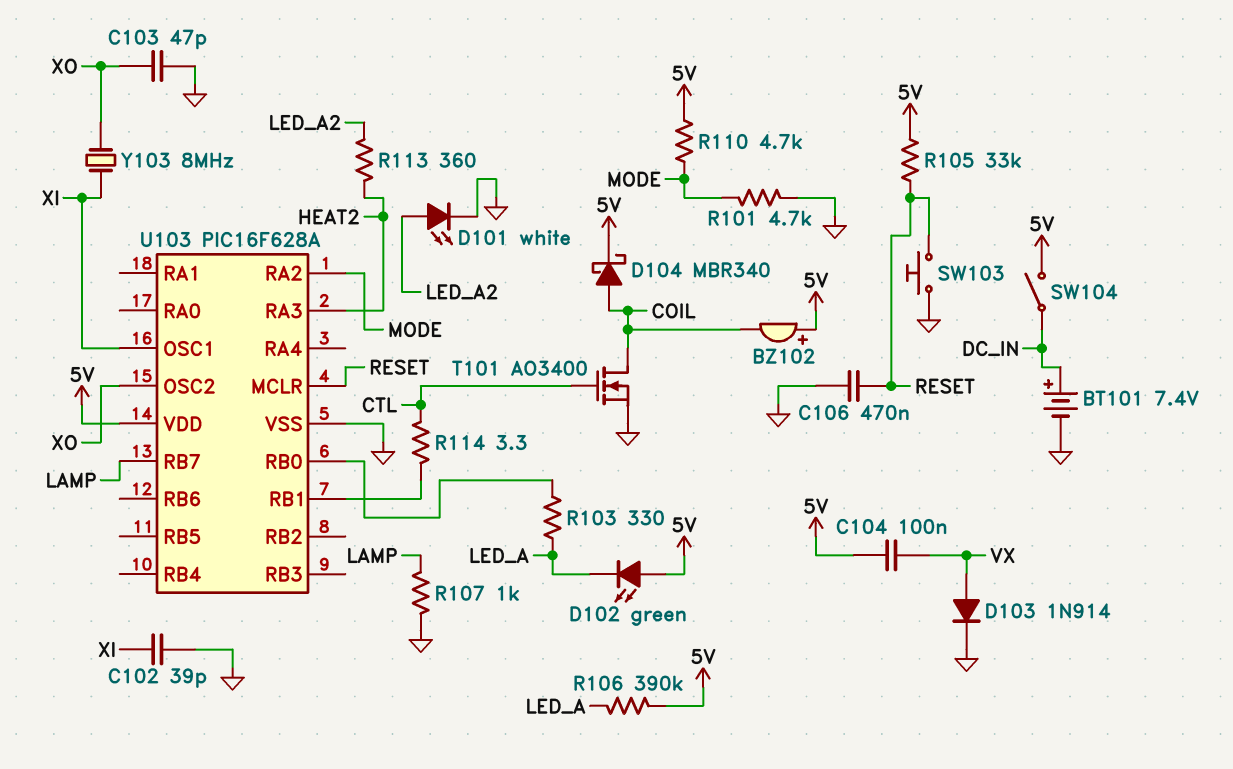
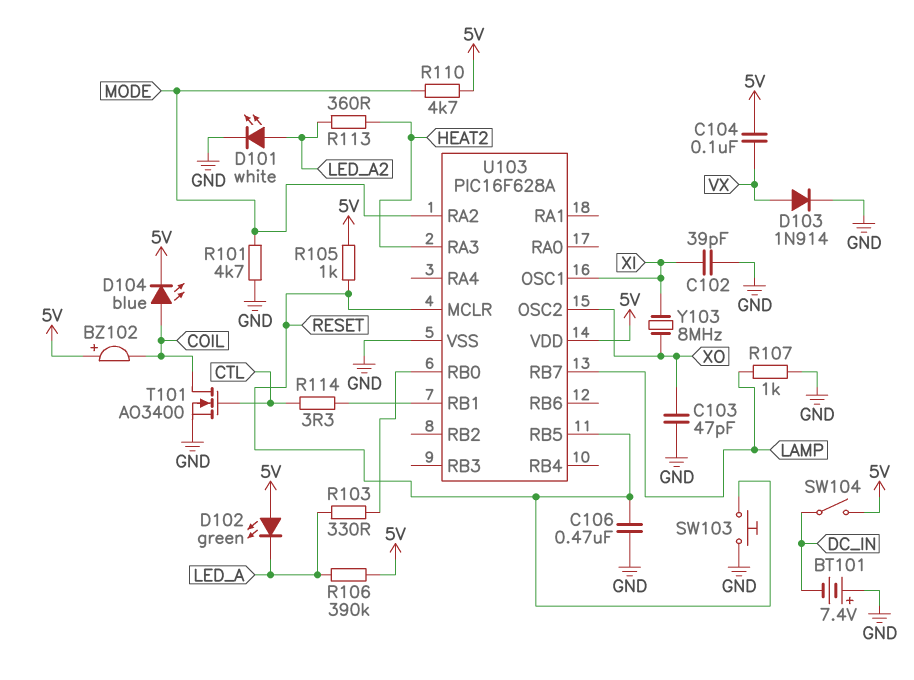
BT101: 7.4V (plus DC_IN, minus GND) -> 7.4V (plus GND, minus DC_IN)
D104: schottky MBR340 (A COIL, K 5V) -> LED blue (A COIL, K 5V)
R105: 33k (5V, RESET) -> 1k (5V, RESET)
U103 pin RB5: none -> RESET

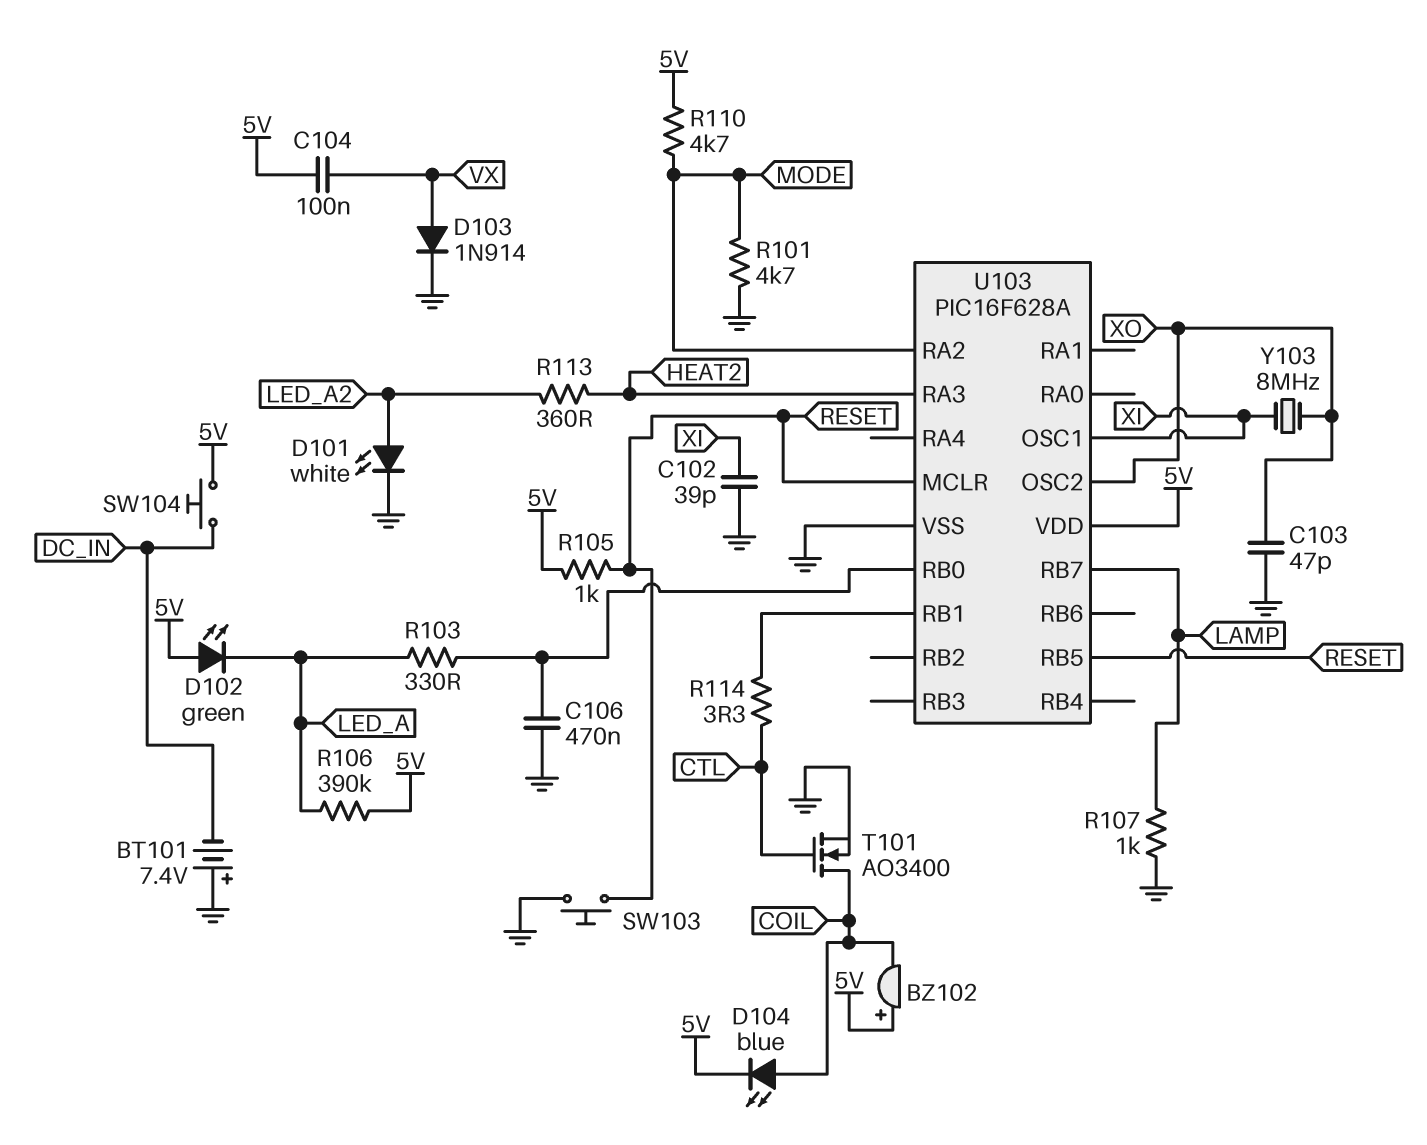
C106: 470nF (GND, RESET) -> 470nF (GND, U103/RB0)
SW104: switch (5V, DC_IN) -> button (5V, DC_IN)

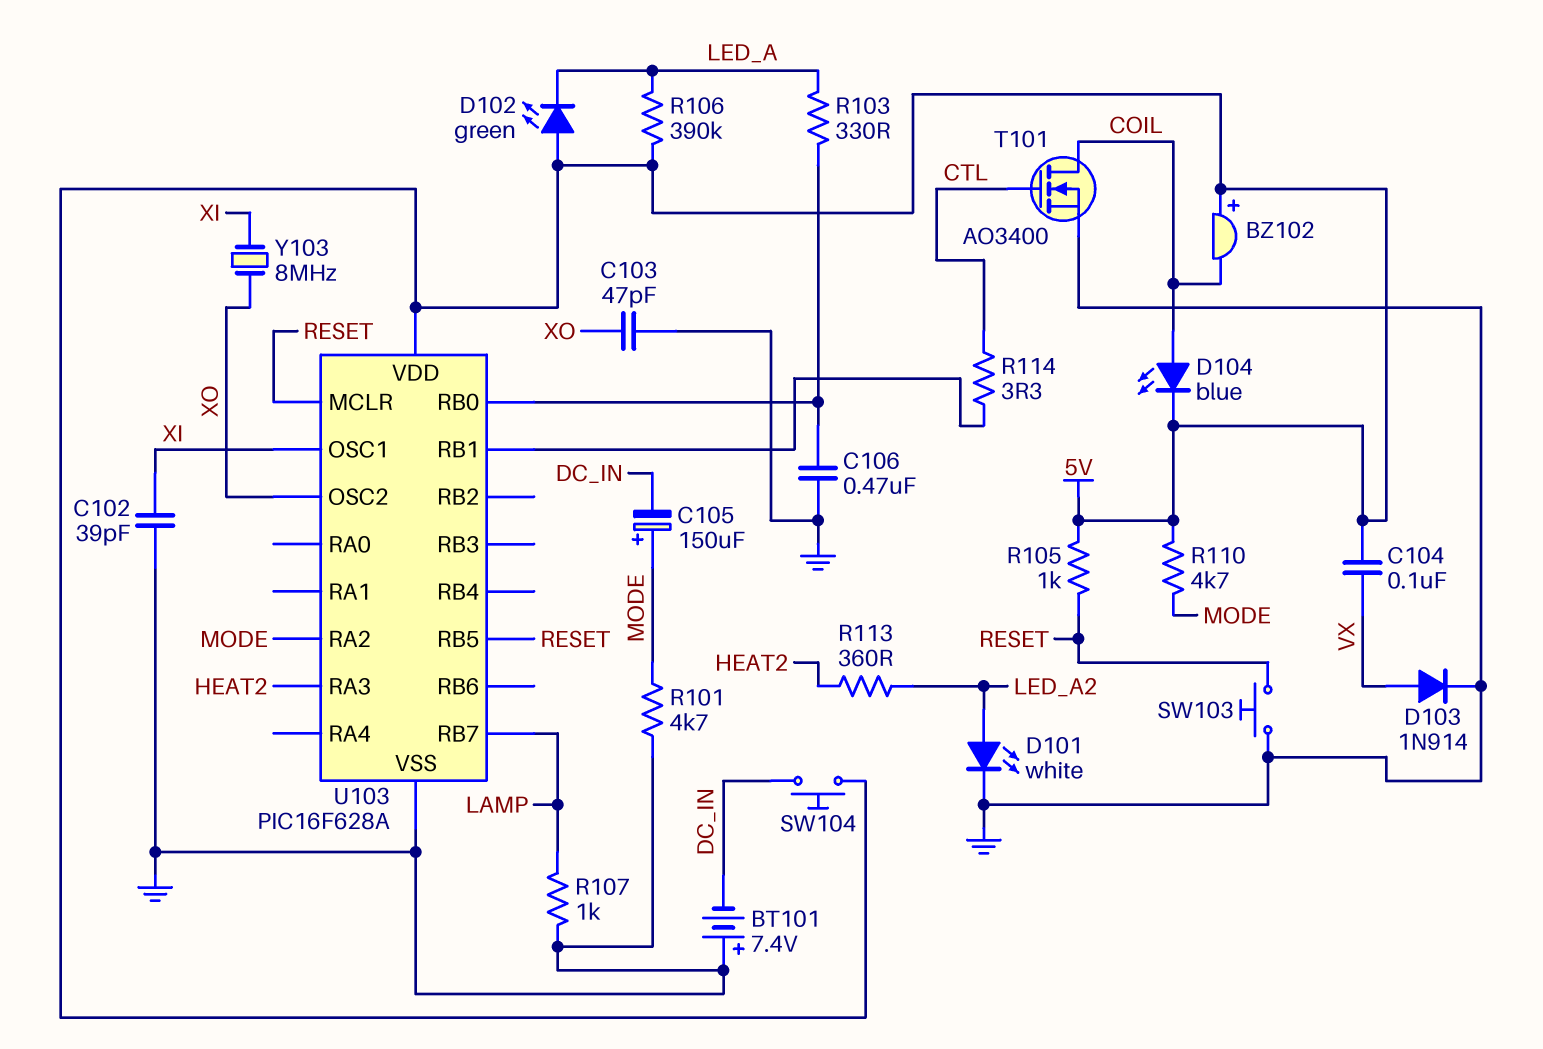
C105: none -> 150uF (plus MODE, minus DC_IN)

